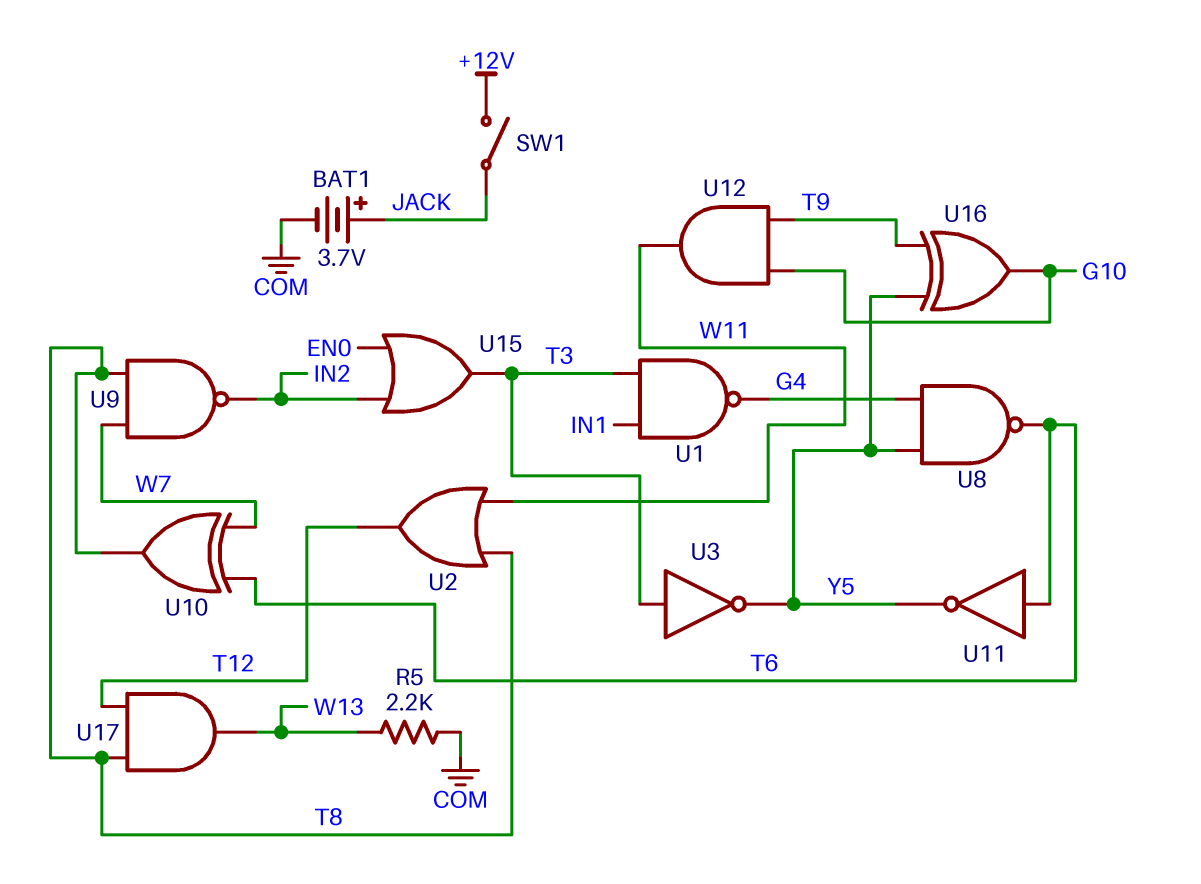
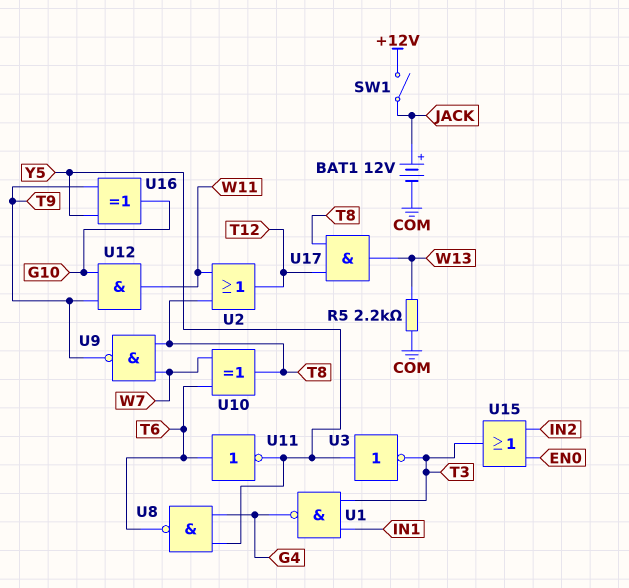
BAT1: 3.7V (plus JACK, minus COM) -> 12V (plus JACK, minus COM)
U3: NOT (in T3, out Y5) -> NOT (in Y5, out T3)
U9: NAND (in T8, in W7, out IN2) -> NAND (in T8, in W7, out T9)

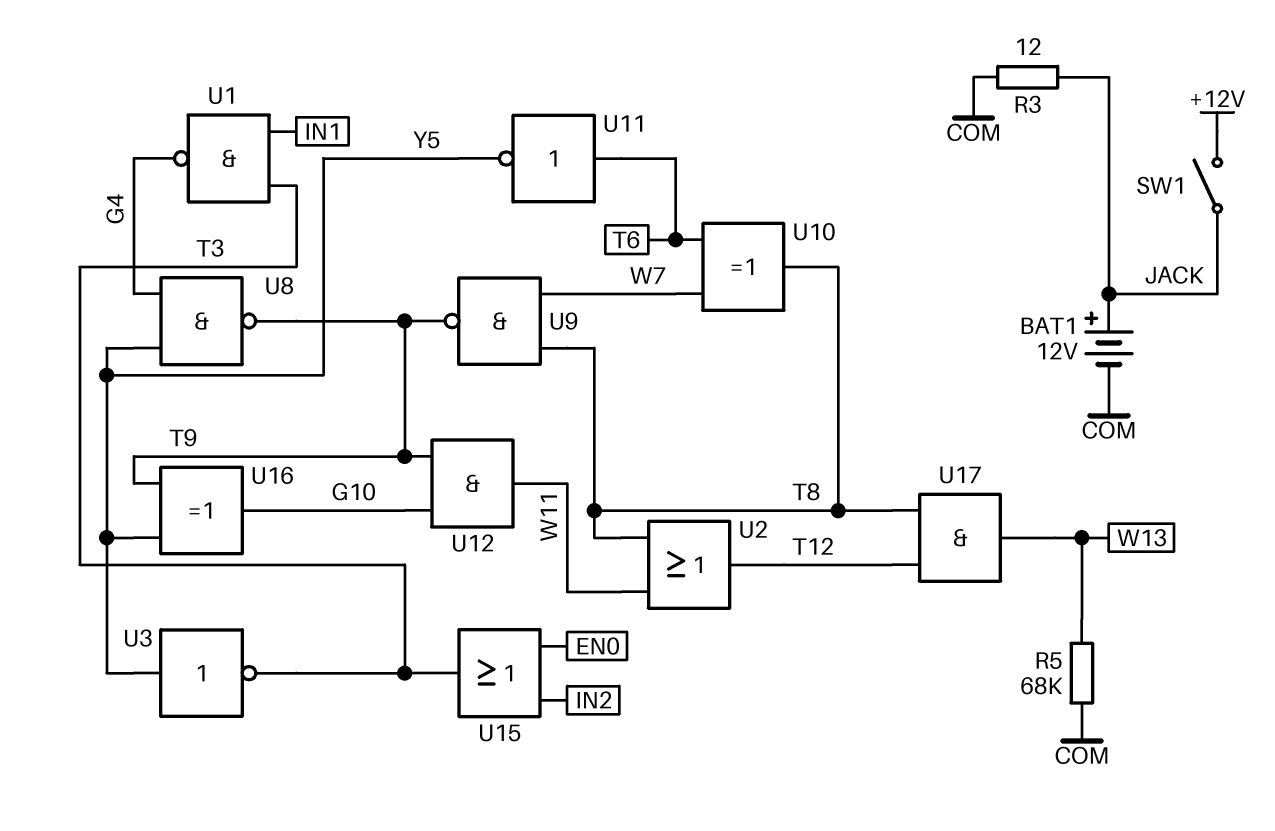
R3: none -> 12 (COM, JACK)
R5: 2.2k (COM, W13) -> 68k (COM, W13)
U8: NAND (in G4, in Y5, out T6) -> NAND (in G4, in Y5, out T9)

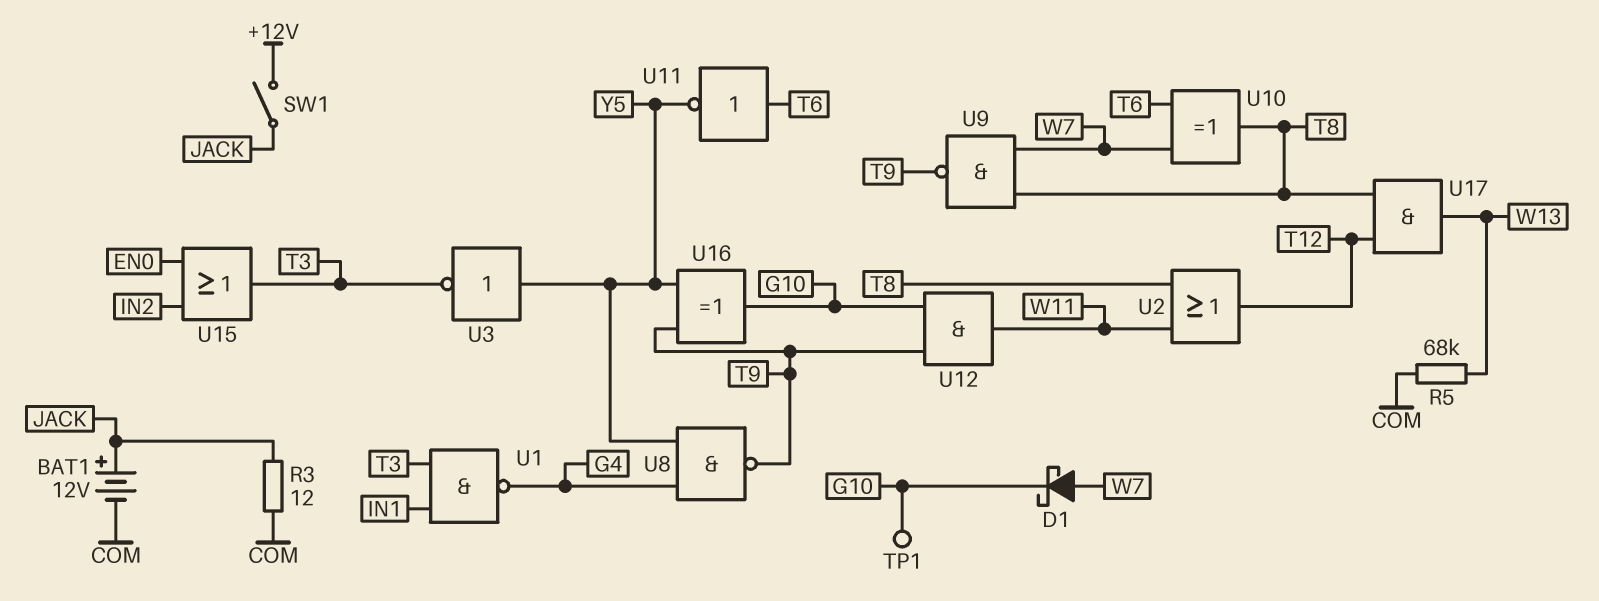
D1: none -> schottky (A W7, K G10)
TP1: none -> test point (G10)

